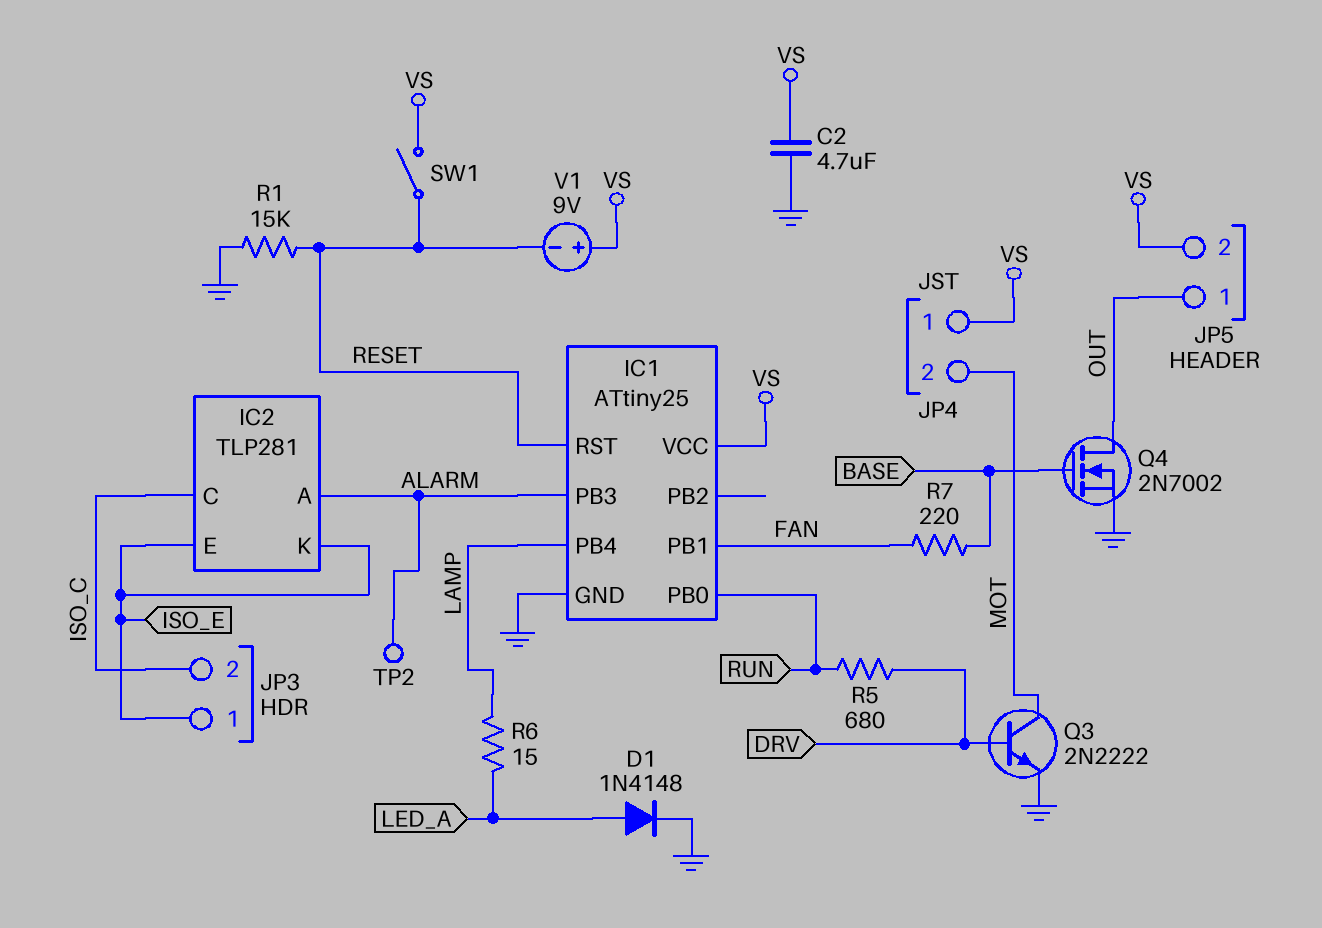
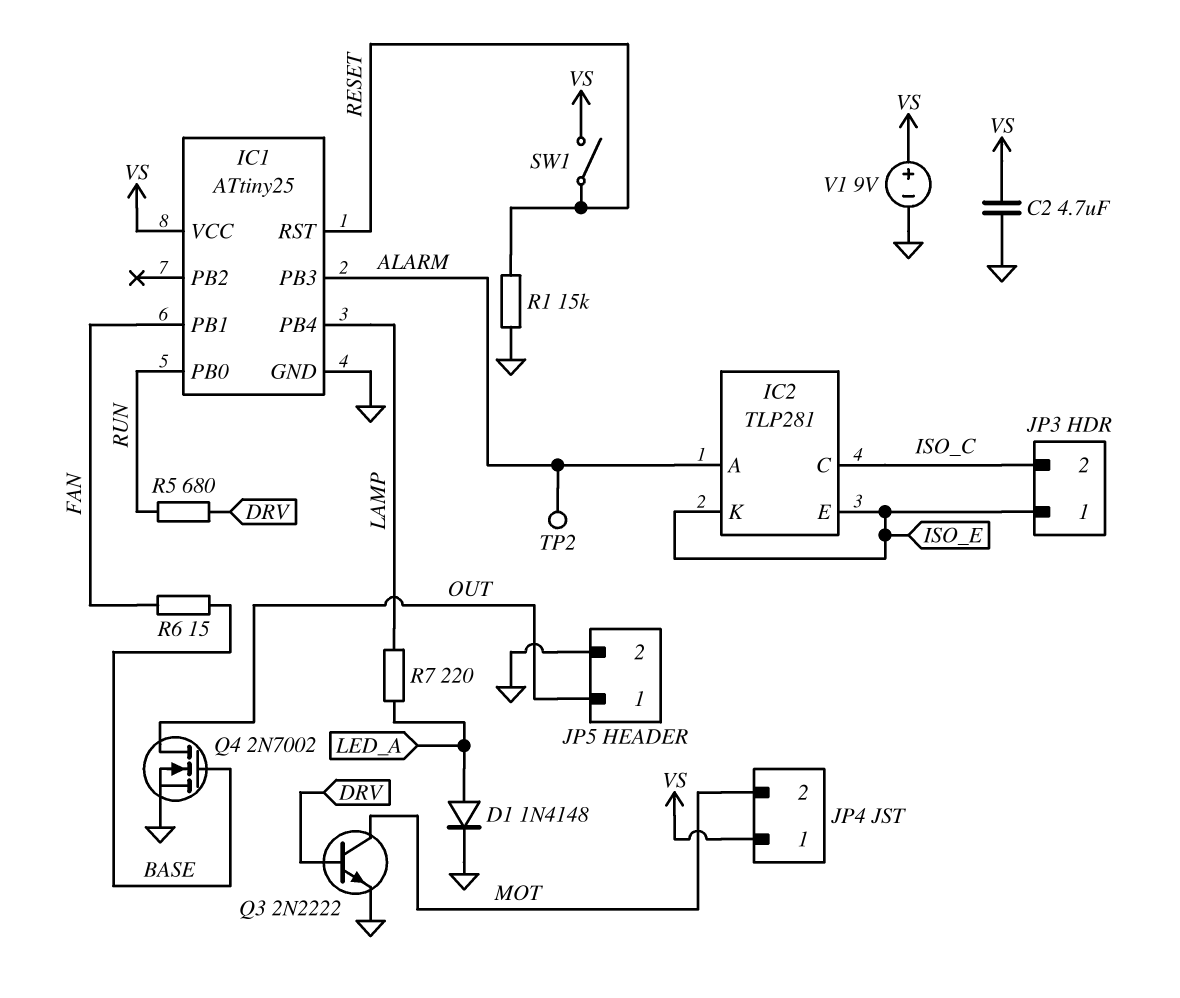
JP5 pin 2: VS -> GND
R6: 15 (LAMP, LED_A) -> 15 (BASE, FAN)
R7: 220 (BASE, FAN) -> 220 (LAMP, LED_A)
V1: 9V (plus VS, minus RESET) -> 9V (plus VS, minus GND)

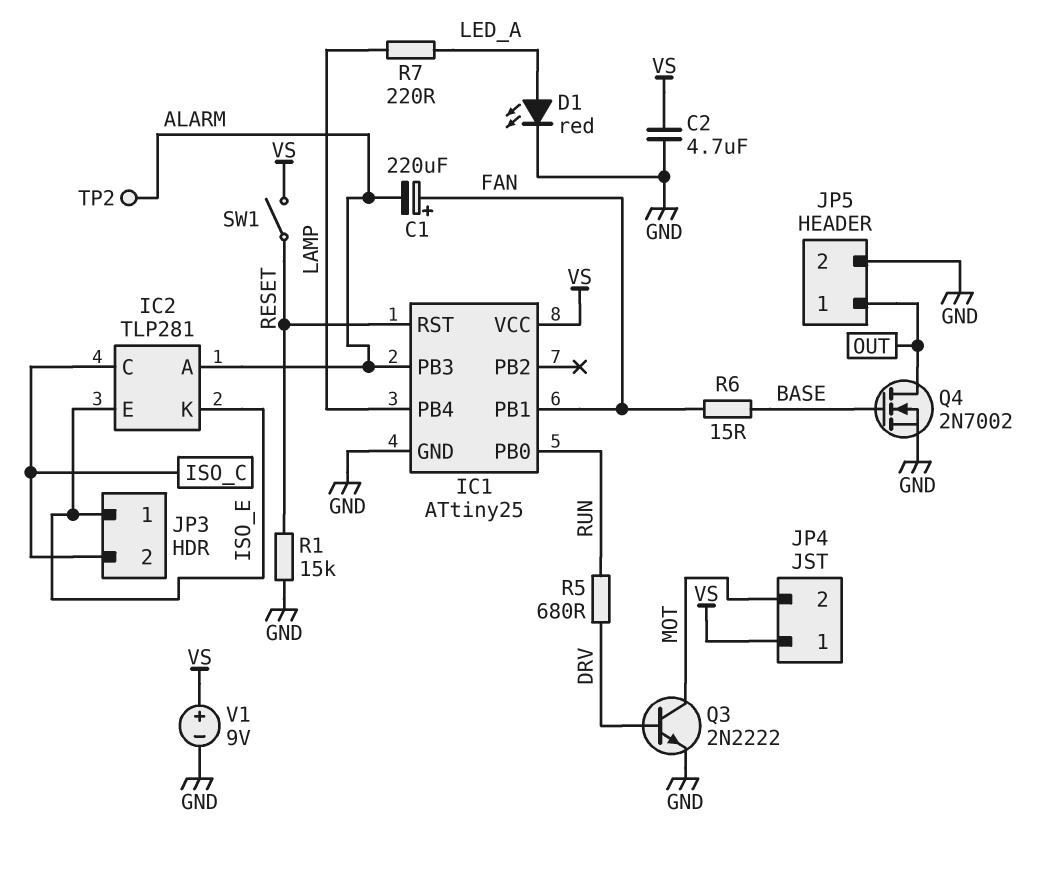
C1: none -> 220uF (plus FAN, minus ALARM)
D1: diode 1N4148 (A LED_A, K GND) -> LED red (A LED_A, K GND)

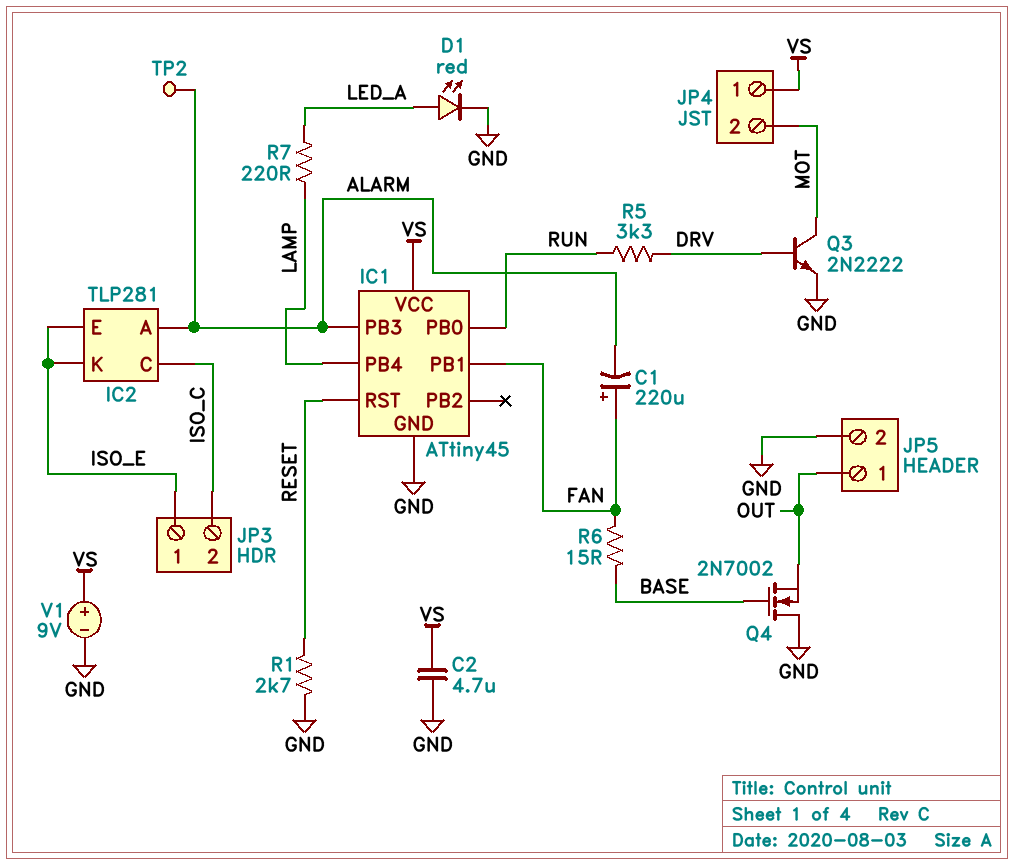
IC1: ATtiny25 -> ATtiny45
Q4: NMOS 2N7002 (G BASE, D OUT, S GND) -> NMOS 2N7002 (G BASE, D GND, S OUT)
R1: 15k (GND, RESET) -> 2.7k (GND, RESET)
R5: 680 (DRV, RUN) -> 3.3k (DRV, RUN)
SW1: switch (RESET, VS) -> none

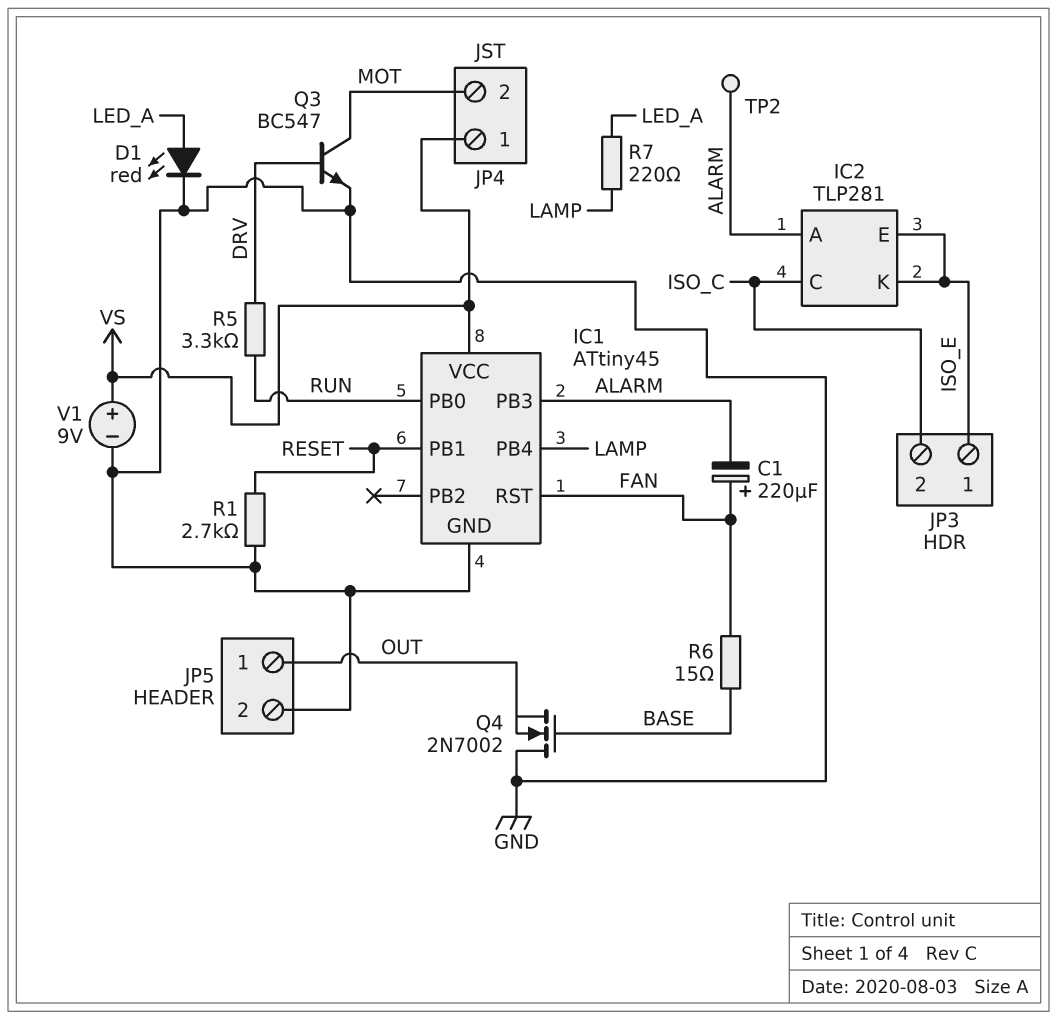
C2: 4.7uF (GND, VS) -> none
IC1 pin PB1: FAN -> RESET
IC1 pin RST: RESET -> FAN
Q3: NPN 2N2222 (B DRV, C MOT, E GND) -> NPN BC547 (B DRV, C MOT, E GND)

